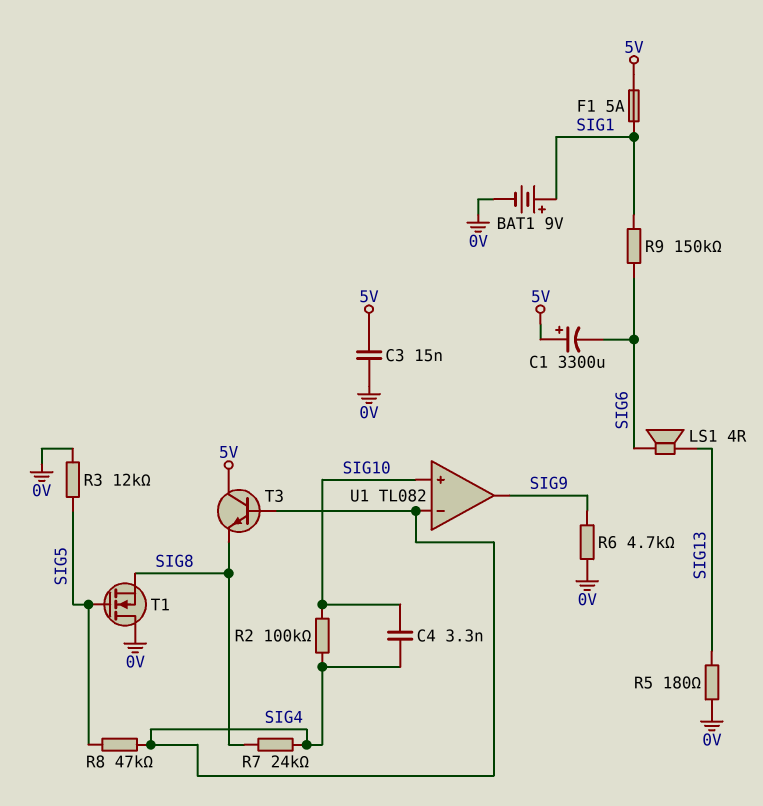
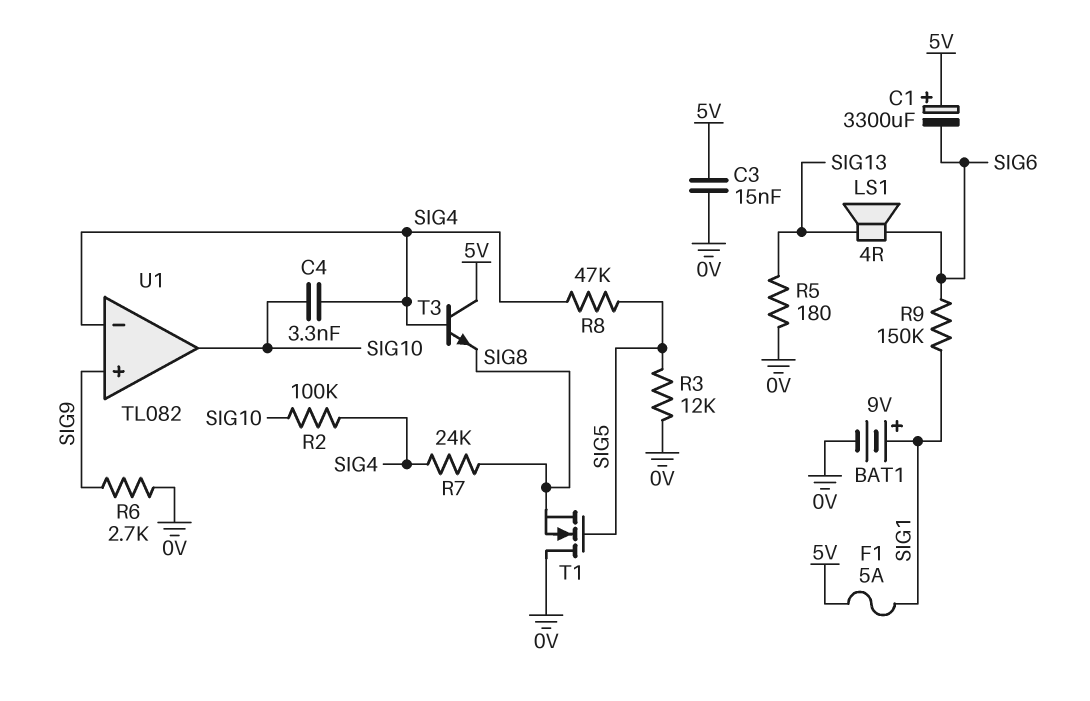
R6: 4.7k (0V, SIG9) -> 2.7k (0V, SIG9)
U1 pin in+: SIG10 -> SIG9
U1 pin out: SIG9 -> SIG10

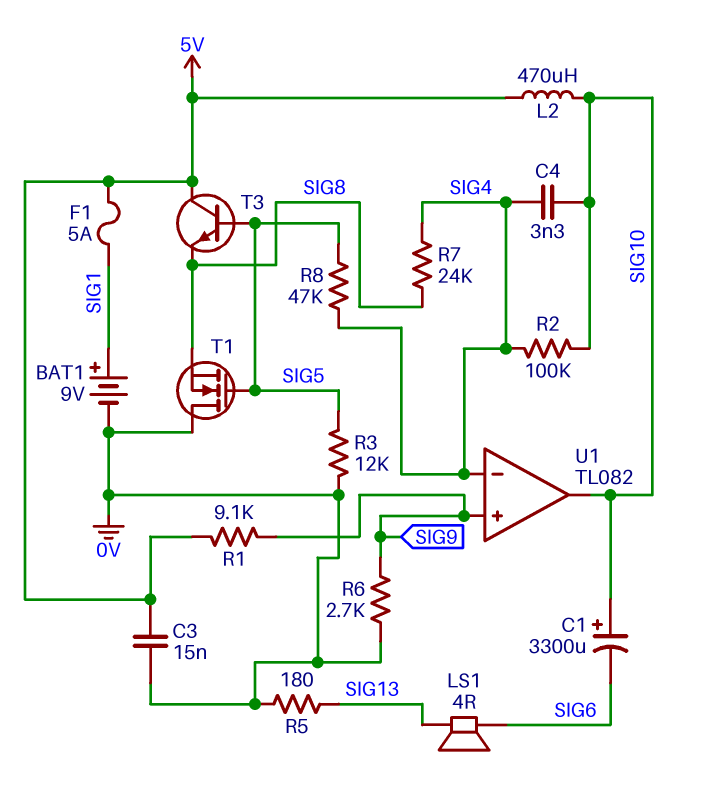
C1: 3300uF (plus 5V, minus SIG6) -> 3300uF (plus SIG10, minus SIG6)
L2: none -> 470uH (5V, SIG10)
R1: none -> 9.1k (5V, SIG9)
R9: 150k (SIG1, SIG6) -> none
T3: NPN (B SIG4, C 5V, E SIG8) -> NPN (B SIG5, C 5V, E SIG8)

